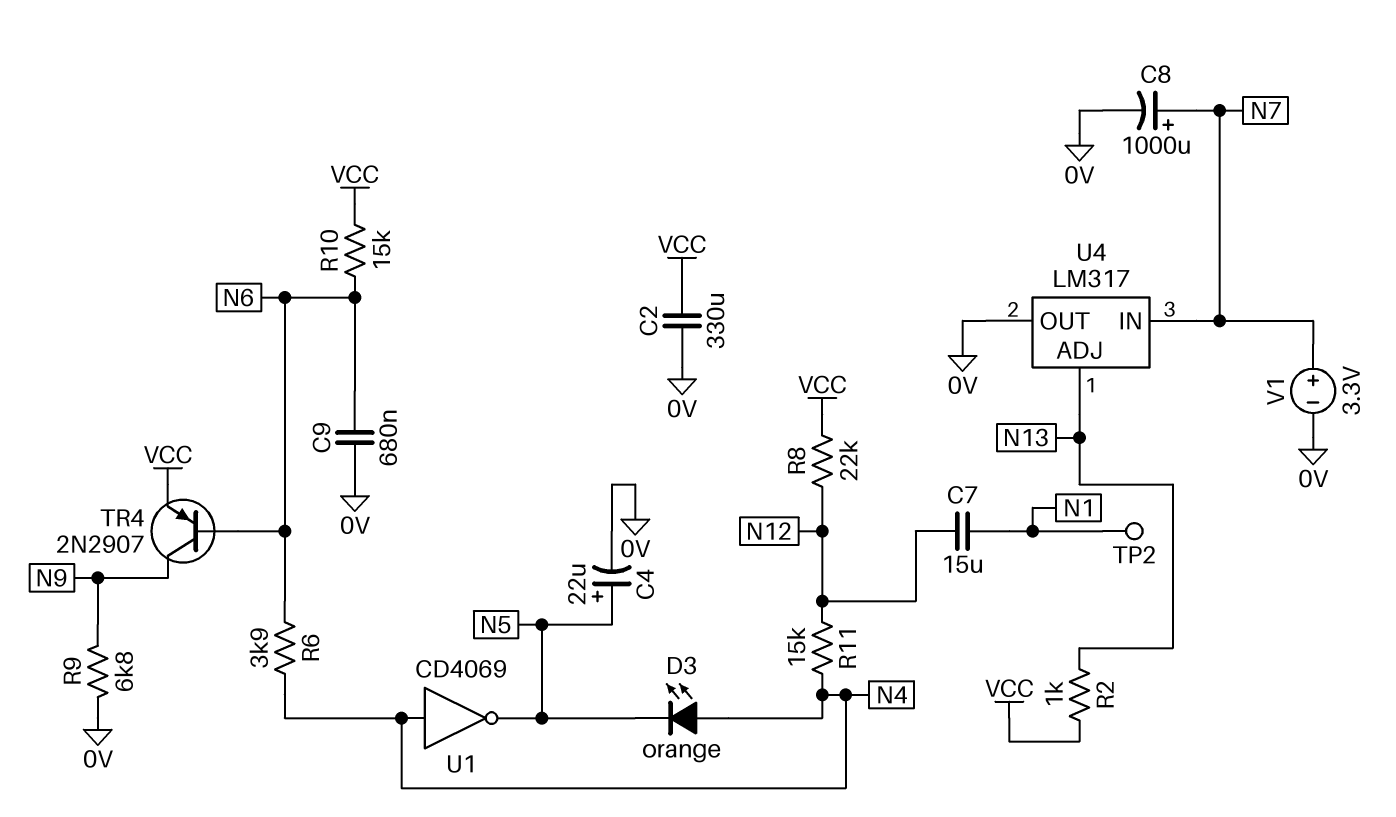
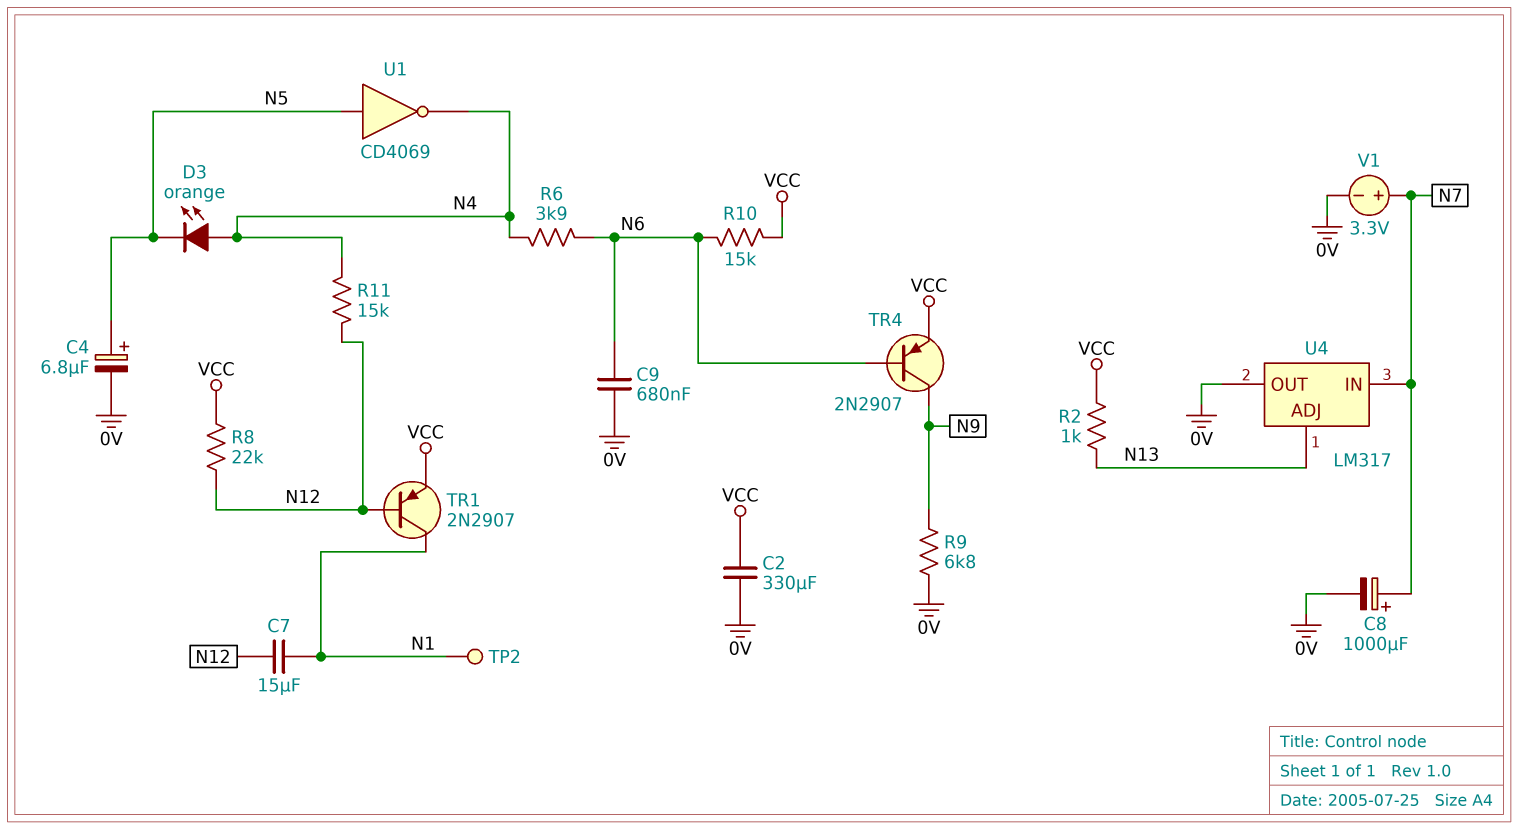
C4: 22uF (plus N5, minus 0V) -> 6.8uF (plus N5, minus 0V)
TR1: none -> PNP 2N2907 (B N12, C N1, E VCC)
U1: NOT CD4069 (in N4, out N5) -> NOT CD4069 (in N5, out N4)

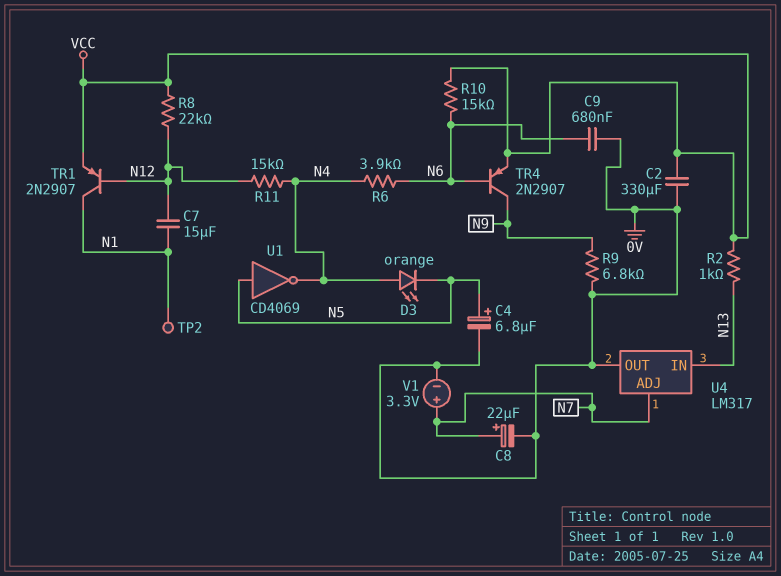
C8: 1000uF (plus N7, minus 0V) -> 22uF (plus N7, minus 0V)
U4 pin ADJ: N13 -> N7
U4 pin IN: N7 -> N13

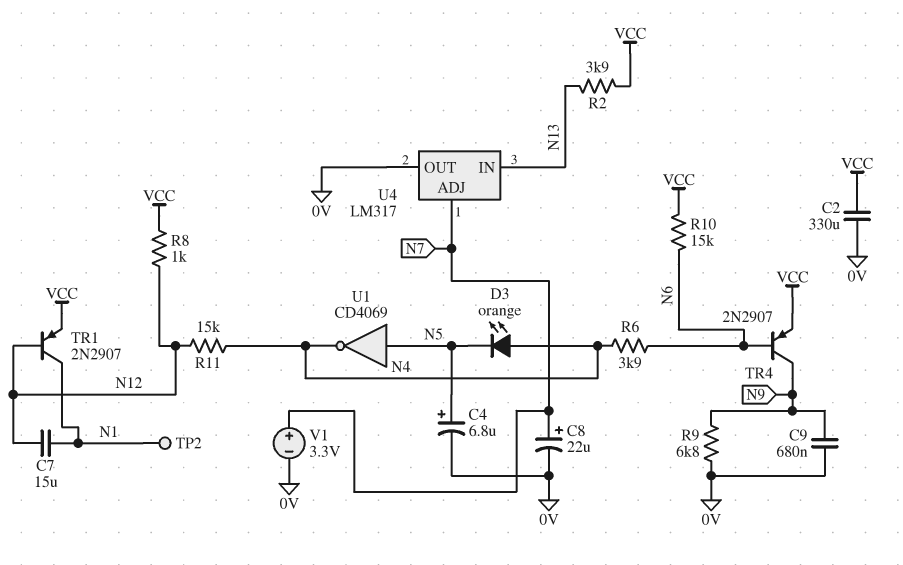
C9: 680nF (0V, N6) -> 680nF (0V, N9)
R2: 1k (N13, VCC) -> 3.9k (N13, VCC)
R8: 22k (N12, VCC) -> 1k (N12, VCC)

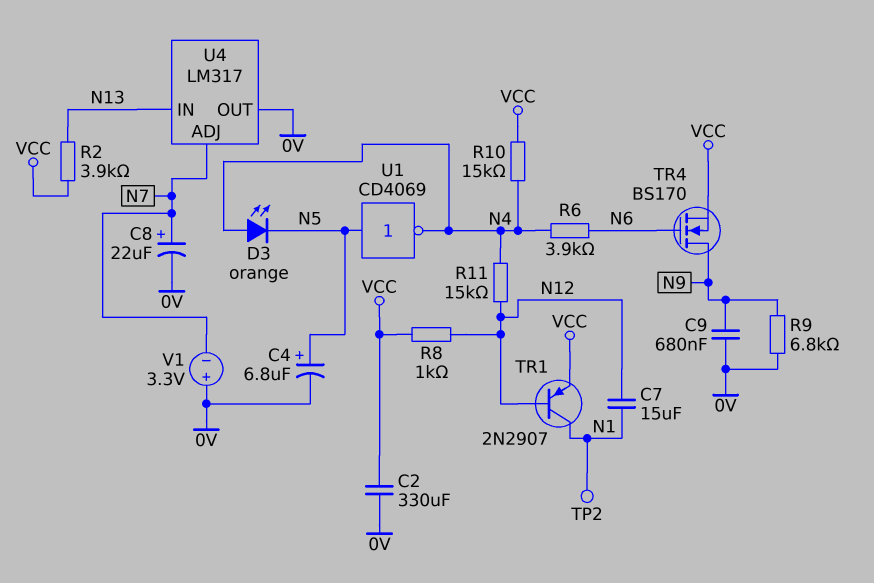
R10: 15k (N6, VCC) -> 15k (N4, VCC)
TR4: PNP 2N2907 (B N6, C N9, E VCC) -> NMOS BS170 (G N6, D N9, S VCC)
V1: 3.3V (plus N7, minus 0V) -> 3.3V (plus 0V, minus N7)

